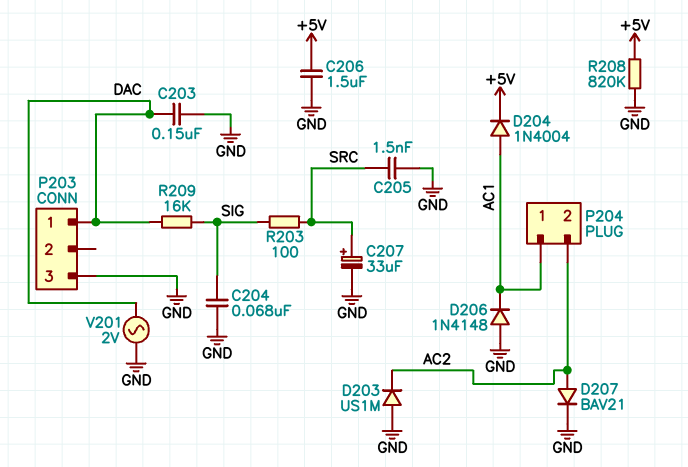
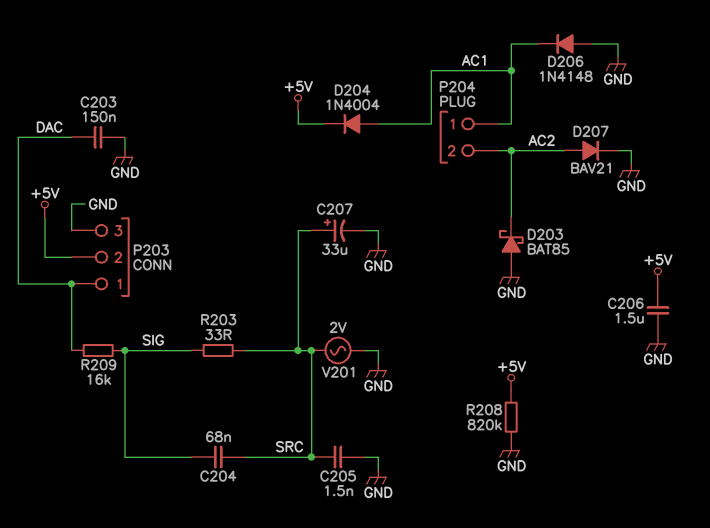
C204: 68nF (GND, SIG) -> 68nF (SIG, SRC)
D203: diode US1M (A GND, K AC2) -> schottky BAT85 (A GND, K AC2)
P203 pin 2: none -> +5V
R203: 100 (SIG, SRC) -> 33 (SIG, SRC)
V201: AC 2V (DAC, GND) -> AC 2V (GND, SRC)

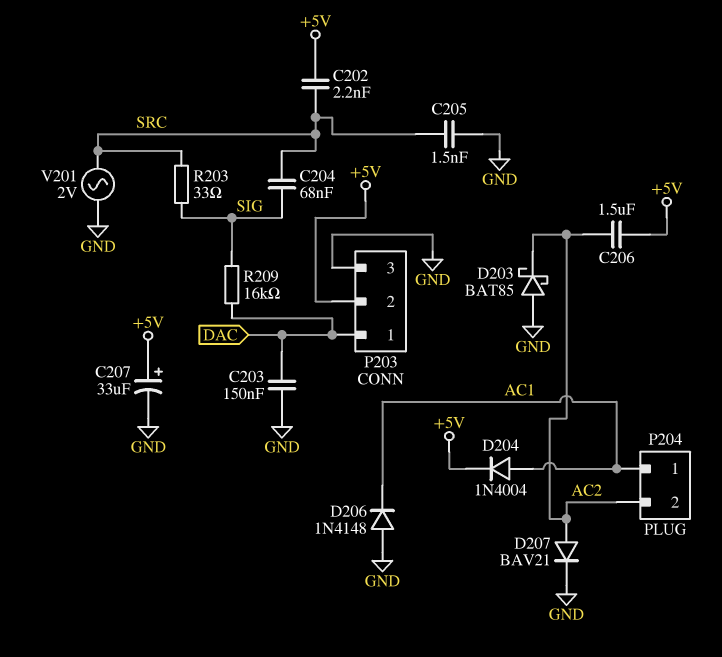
C202: none -> 2.2nF (+5V, SRC)
C206: 1.5uF (+5V, GND) -> 1.5uF (+5V, AC2)
C207: 33uF (plus SRC, minus GND) -> 33uF (plus +5V, minus GND)
R208: 820k (+5V, GND) -> none

